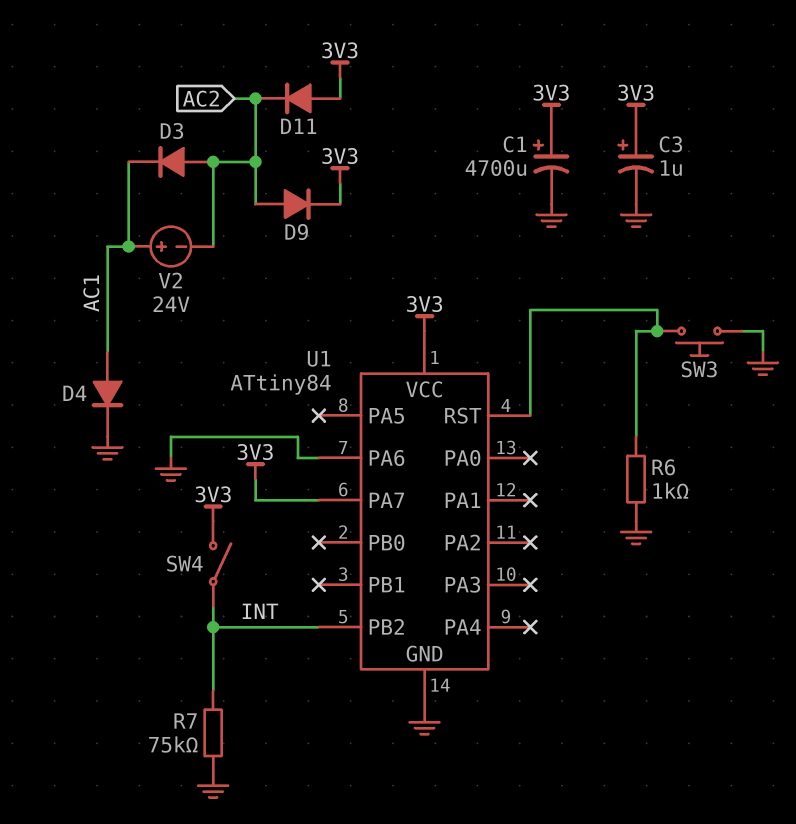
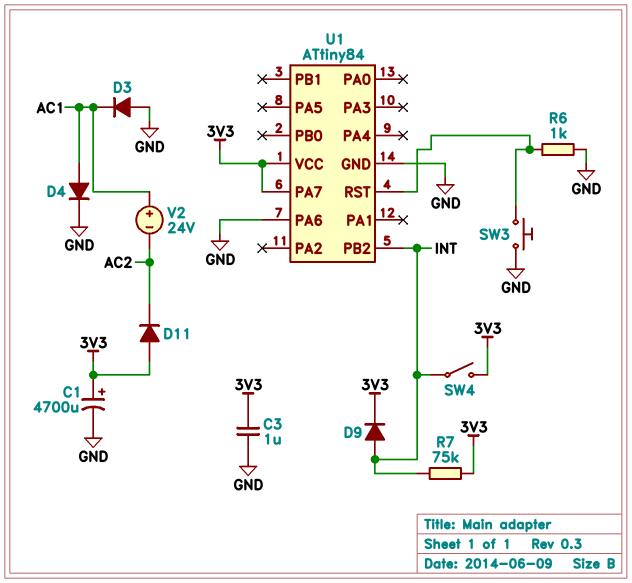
C3: 1uF (plus 3V3, minus GND) -> 1uF (3V3, GND)
D3: diode (A AC2, K AC1) -> diode (A GND, K AC1)
D9: diode (A AC2, K 3V3) -> diode (A INT, K 3V3)
R7: 75k (GND, INT) -> 75k (3V3, INT)

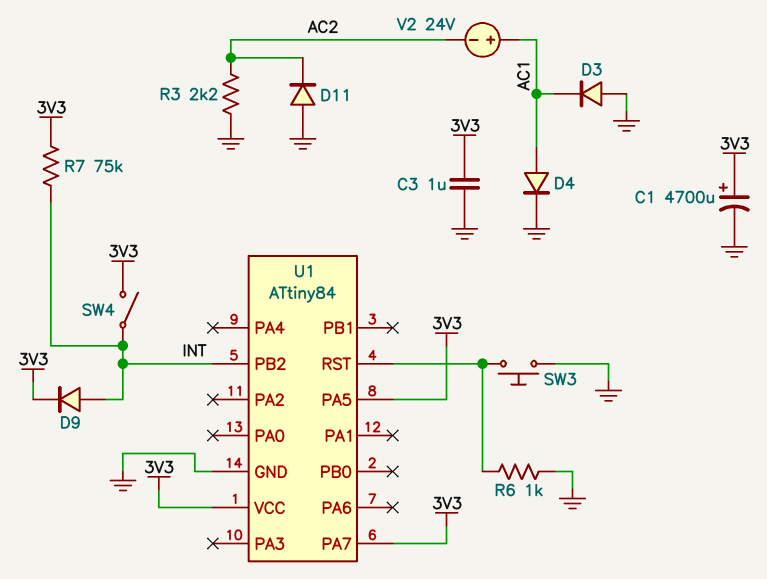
D11: diode (A 3V3, K AC2) -> diode (A GND, K AC2)
R3: none -> 2.2k (AC2, GND)
U1 pin PA5: none -> 3V3
U1 pin PA6: GND -> none

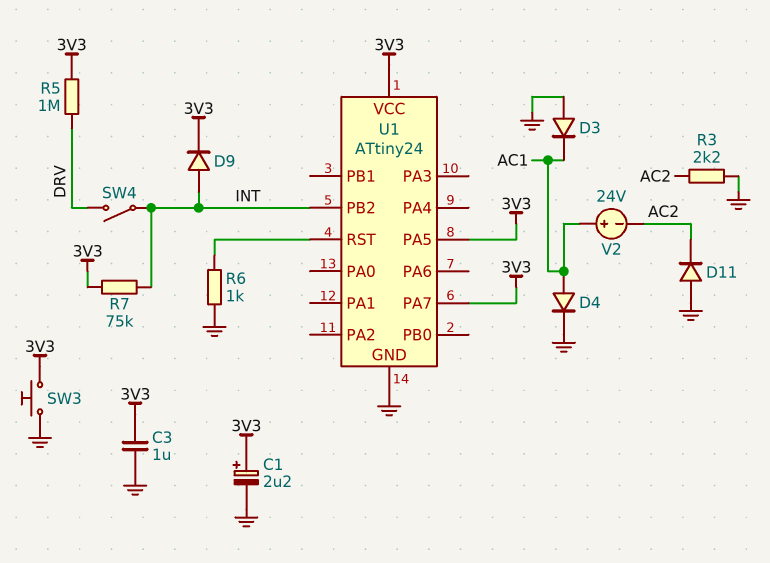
C1: 4700uF (plus 3V3, minus GND) -> 2.2uF (plus 3V3, minus GND)
R5: none -> 1M (3V3, DRV)
SW3: button (GND, U1/RST) -> button (3V3, GND)
SW4: switch (3V3, INT) -> switch (DRV, INT)
U1: ATtiny84 -> ATtiny24

